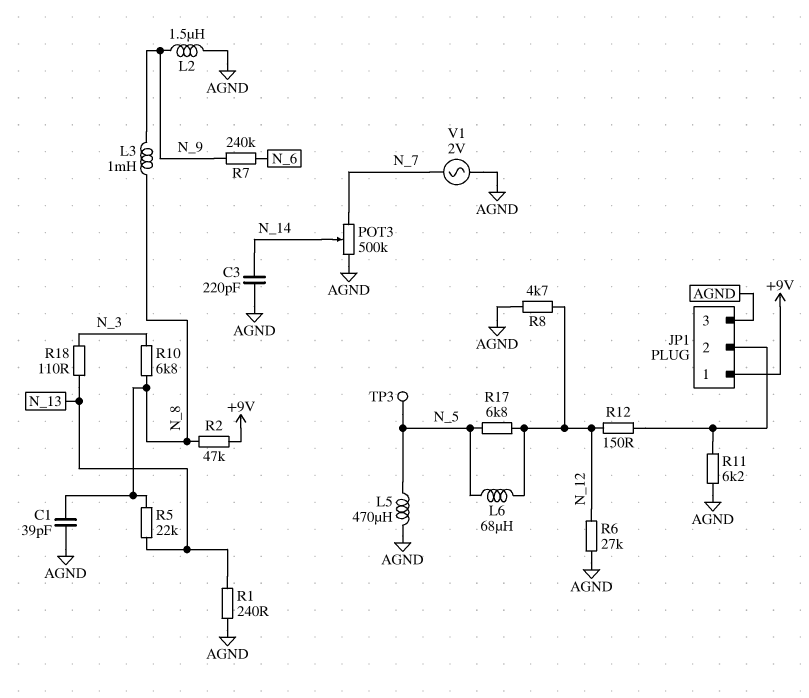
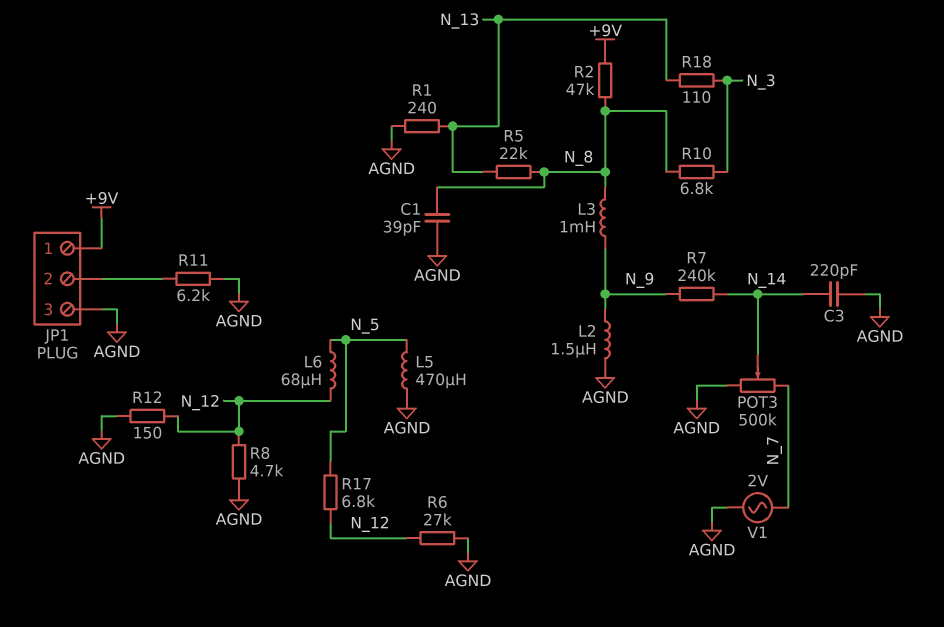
R7: 240k (N_6, N_9) -> 240k (N_9, N_14)
R12: 150 (JP1/2, N_12) -> 150 (AGND, N_12)
TP3: test point (N_5) -> none

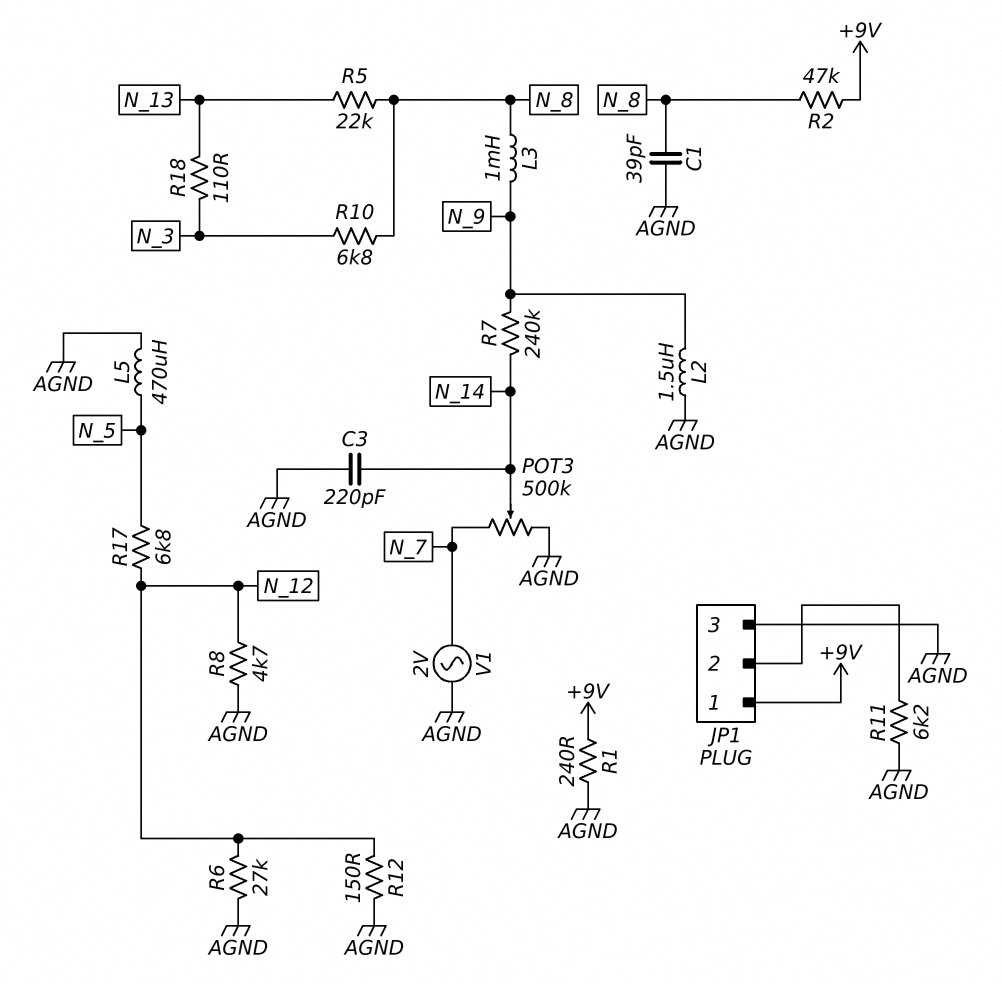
L6: 68uH (N_5, N_12) -> none
R1: 240 (AGND, N_13) -> 240 (+9V, AGND)

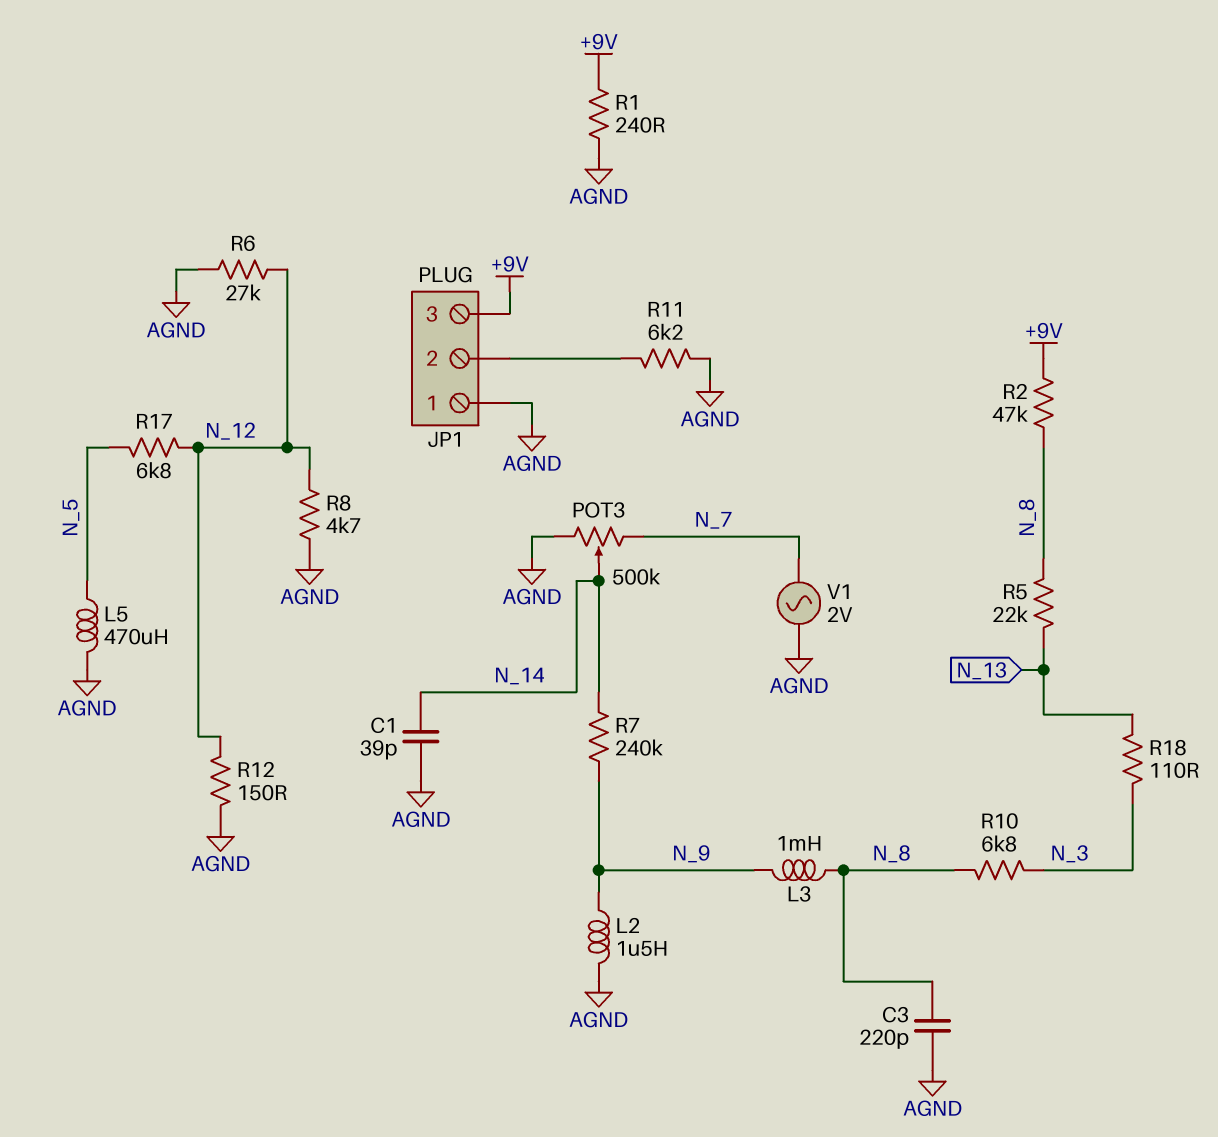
C1: 39pF (AGND, N_8) -> 39pF (AGND, N_14)
C3: 220pF (AGND, N_14) -> 220pF (AGND, N_8)
JP1 pin 1: +9V -> AGND
JP1 pin 3: AGND -> +9V

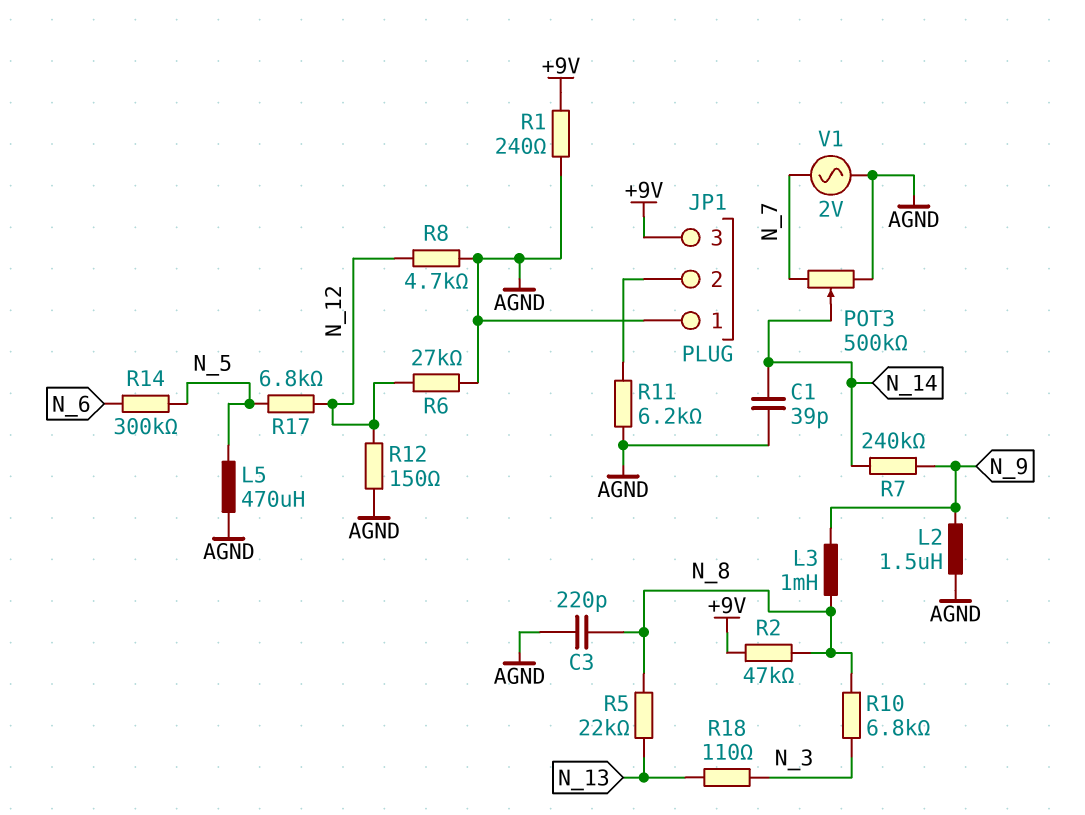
R14: none -> 300k (N_5, N_6)

